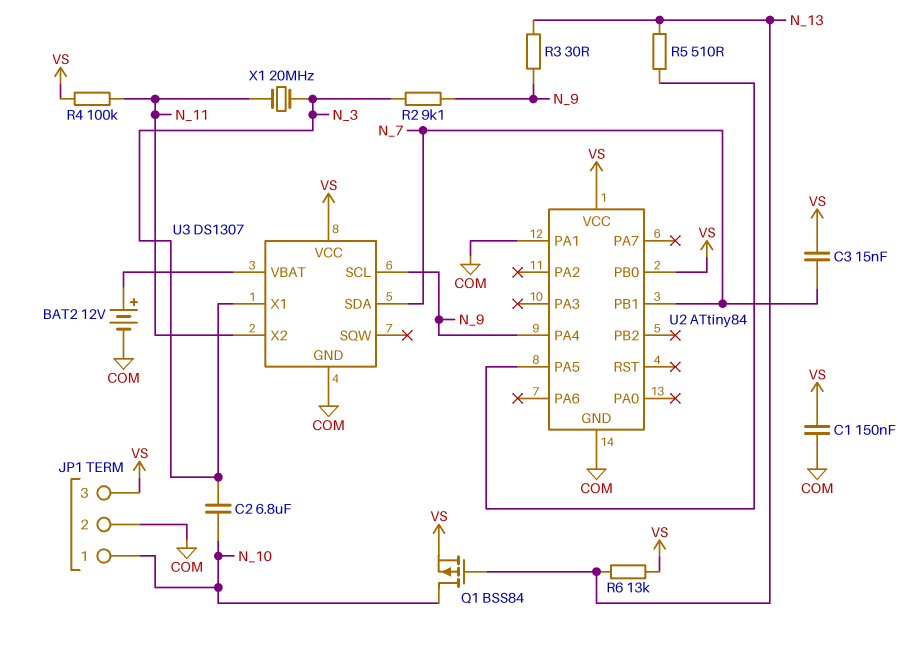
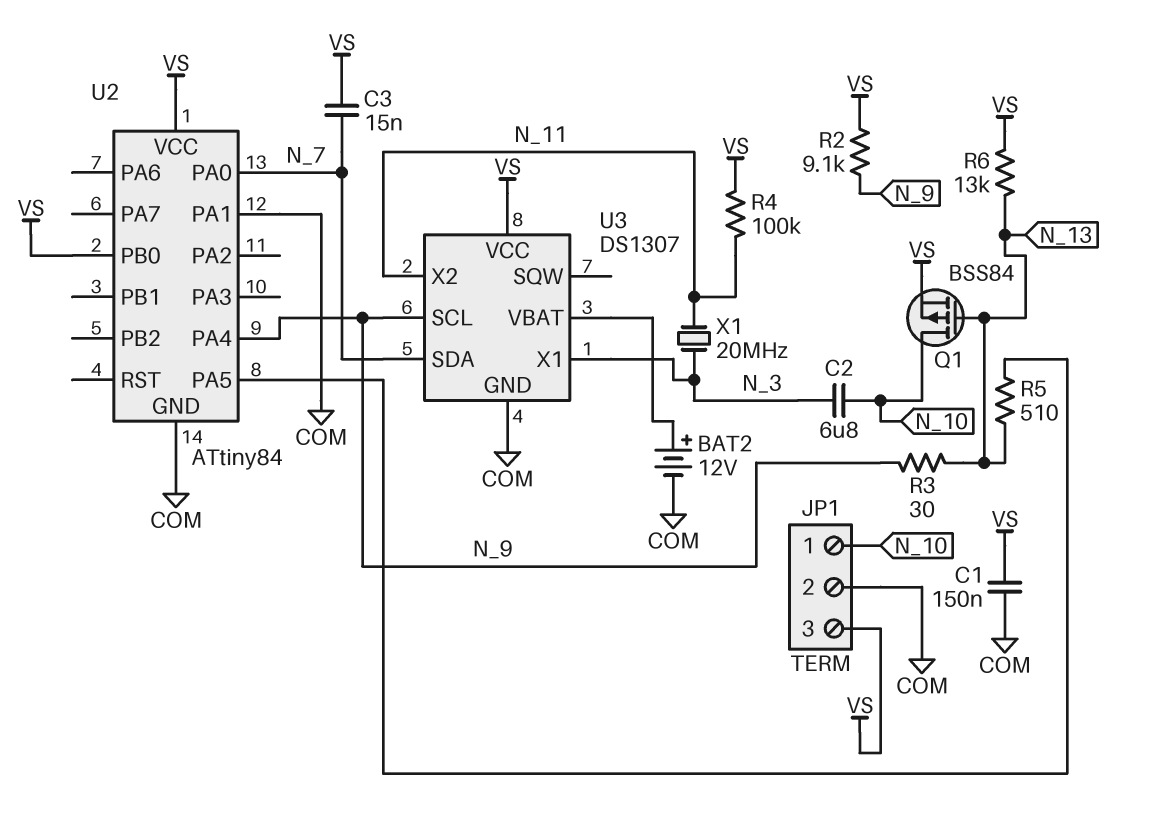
R2: 9.1k (N_3, N_9) -> 9.1k (N_9, VS)
U2 pin PA0: none -> N_7
U2 pin PB1: N_7 -> none

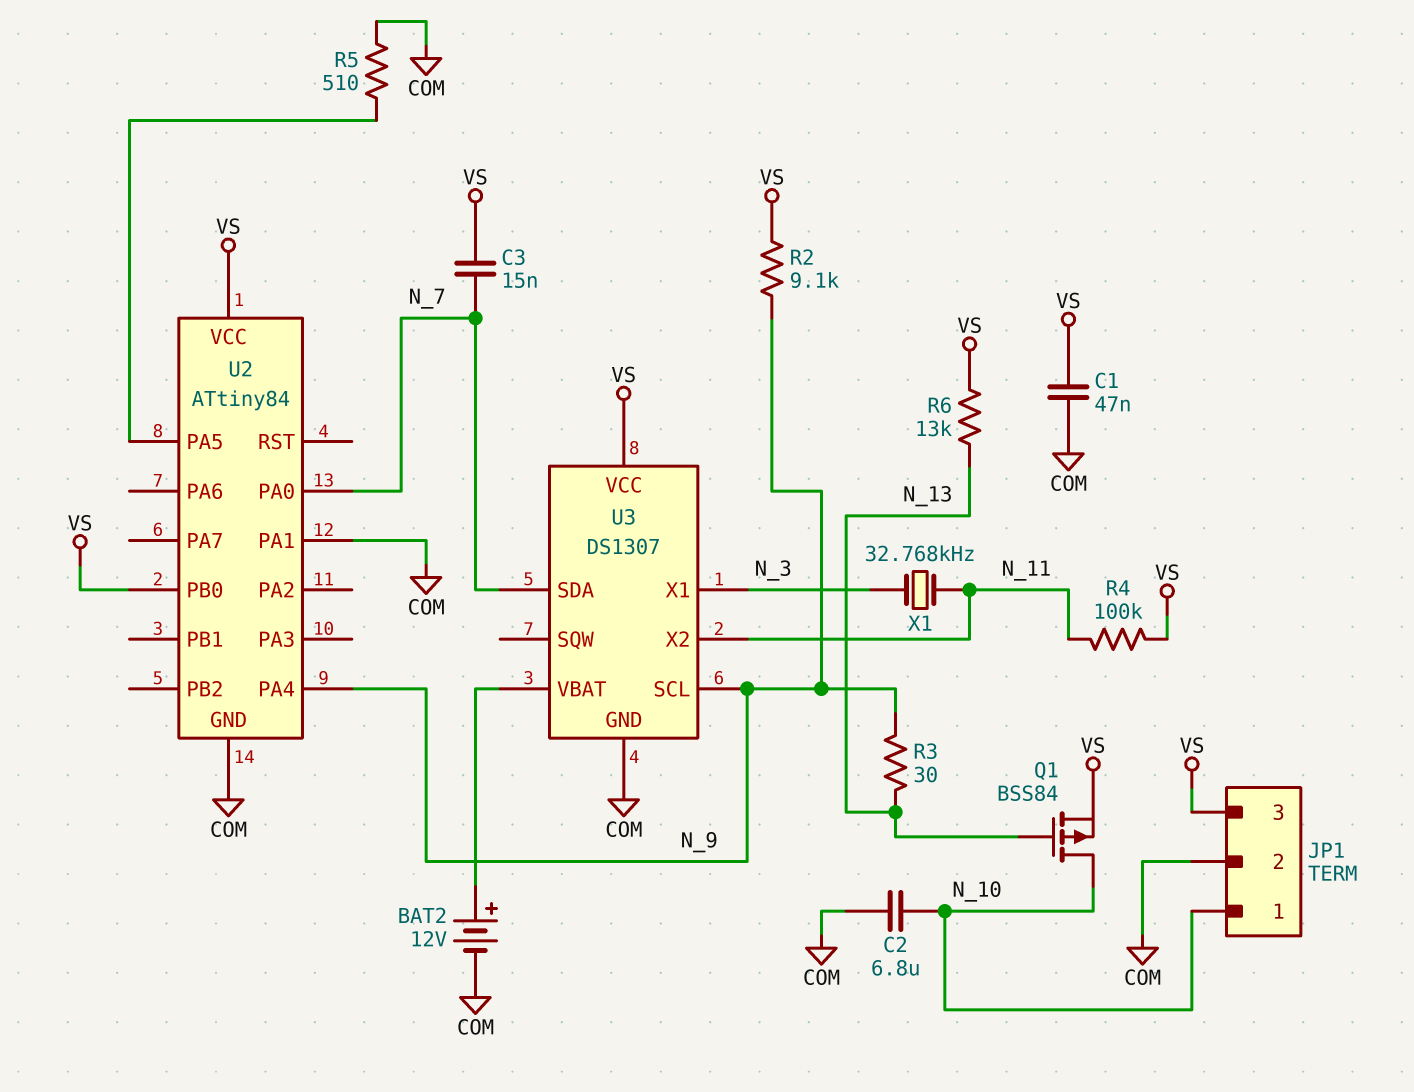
C1: 150nF (COM, VS) -> 47nF (COM, VS)
C2: 6.8uF (N_3, N_10) -> 6.8uF (COM, N_10)
R5: 510 (N_13, U2/PA5) -> 510 (COM, U2/PA5)
X1: 20MHz (N_3, N_11) -> 32.768kHz (N_3, N_11)

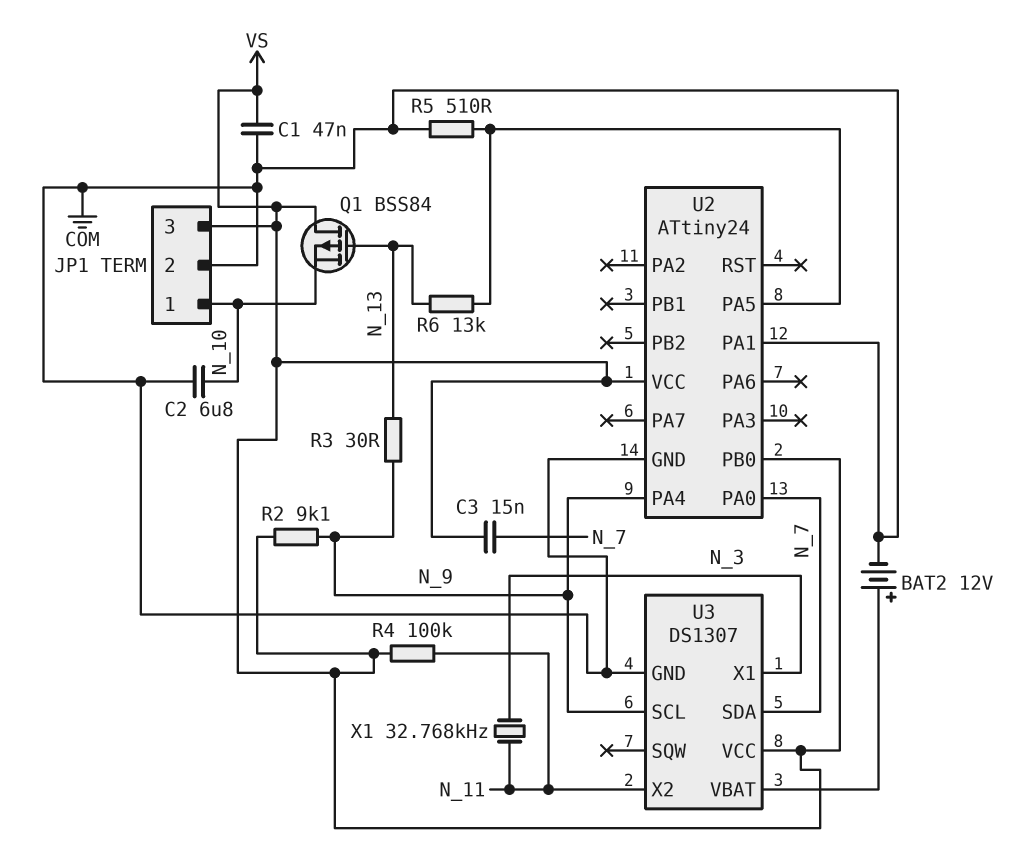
Q1: PMOS BSS84 (G N_13, D N_10, S VS) -> PMOS BSS84 (G N_13, D VS, S N_10)
R6: 13k (N_13, VS) -> 13k (N_13, U2/PA5)
U2: ATtiny84 -> ATtiny24

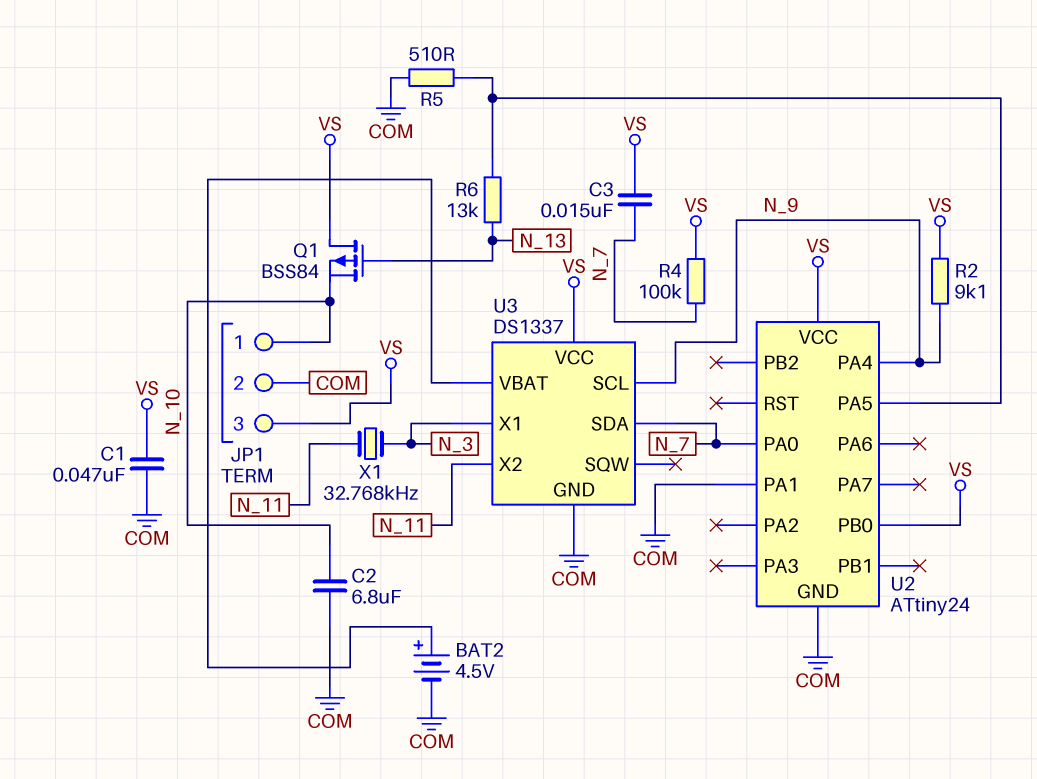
BAT2: 12V (plus U3/VBAT, minus COM) -> 4.5V (plus U3/VBAT, minus COM)
R3: 30 (N_9, N_13) -> none
R4: 100k (N_11, VS) -> 100k (N_7, VS)
U3: DS1307 -> DS1337

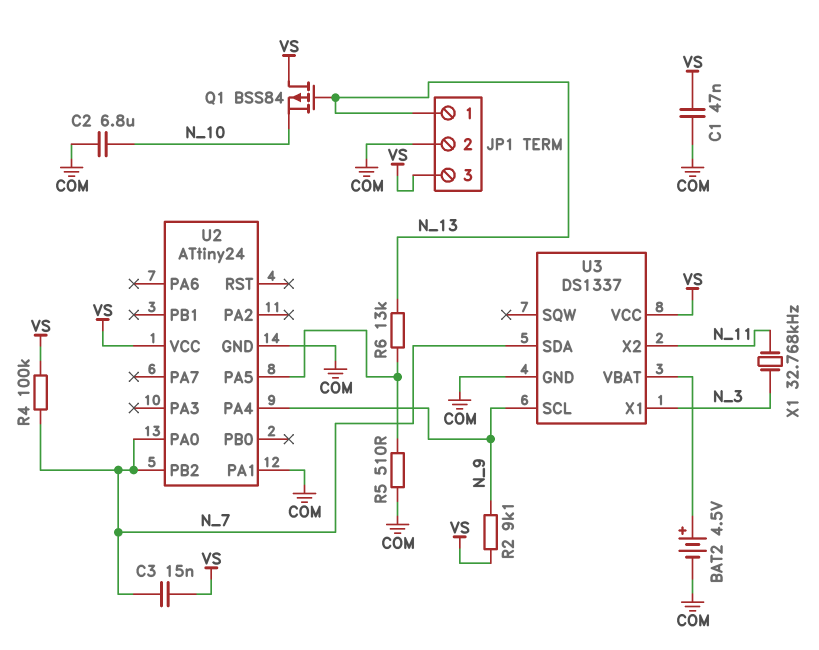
JP1 pin 1: N_10 -> N_13
U2 pin PB0: VS -> none
U2 pin PB2: none -> N_7

